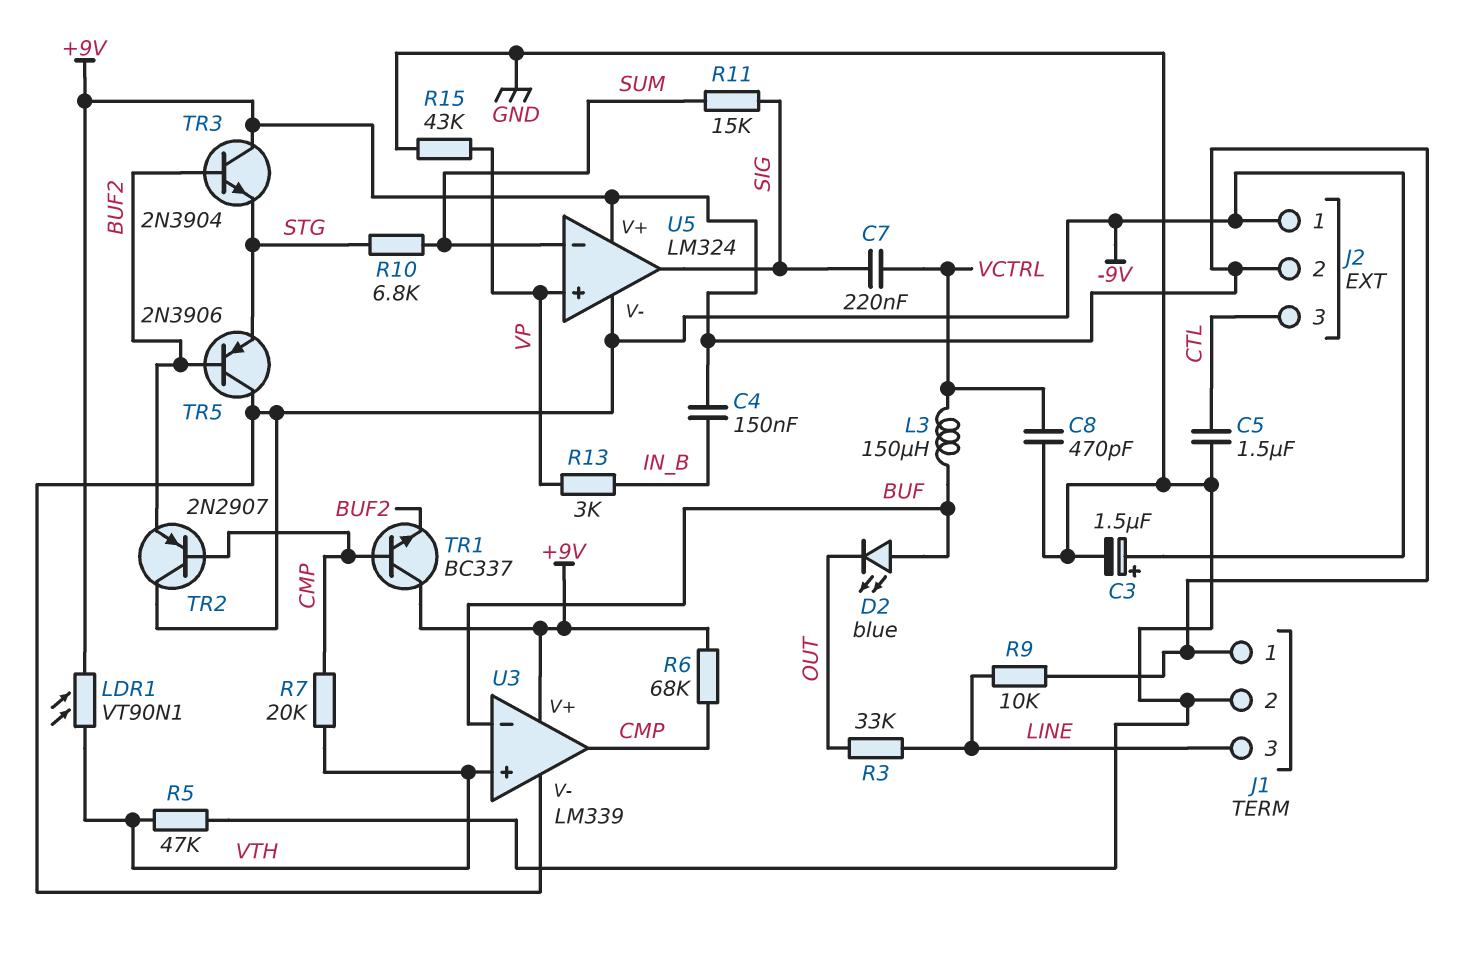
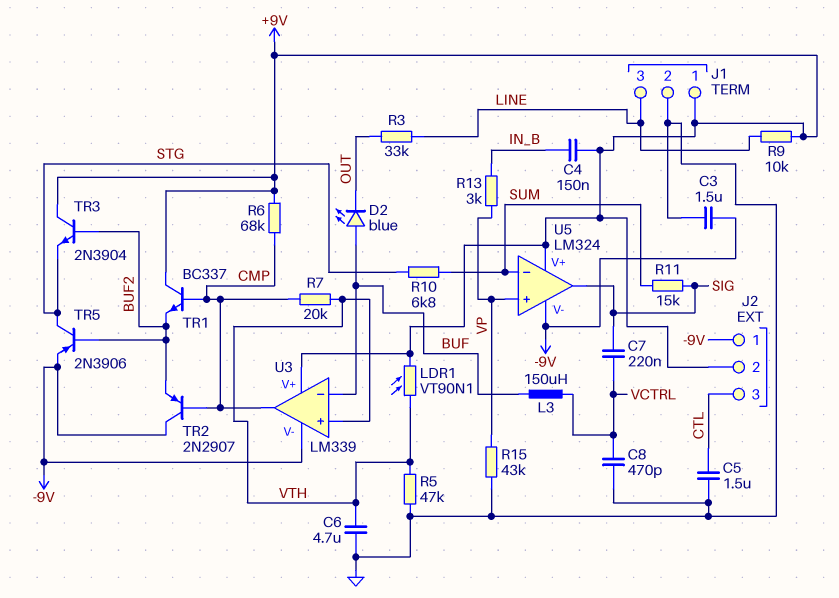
C3: 1.5uF (plus -9V, minus GND) -> 1.5uF (-9V, GND)
C6: none -> 4.7uF (GND, VTH)
TR5: PNP 2N3906 (B BUF2, C -9V, E STG) -> PNP 2N3906 (B BUF2, C STG, E -9V)

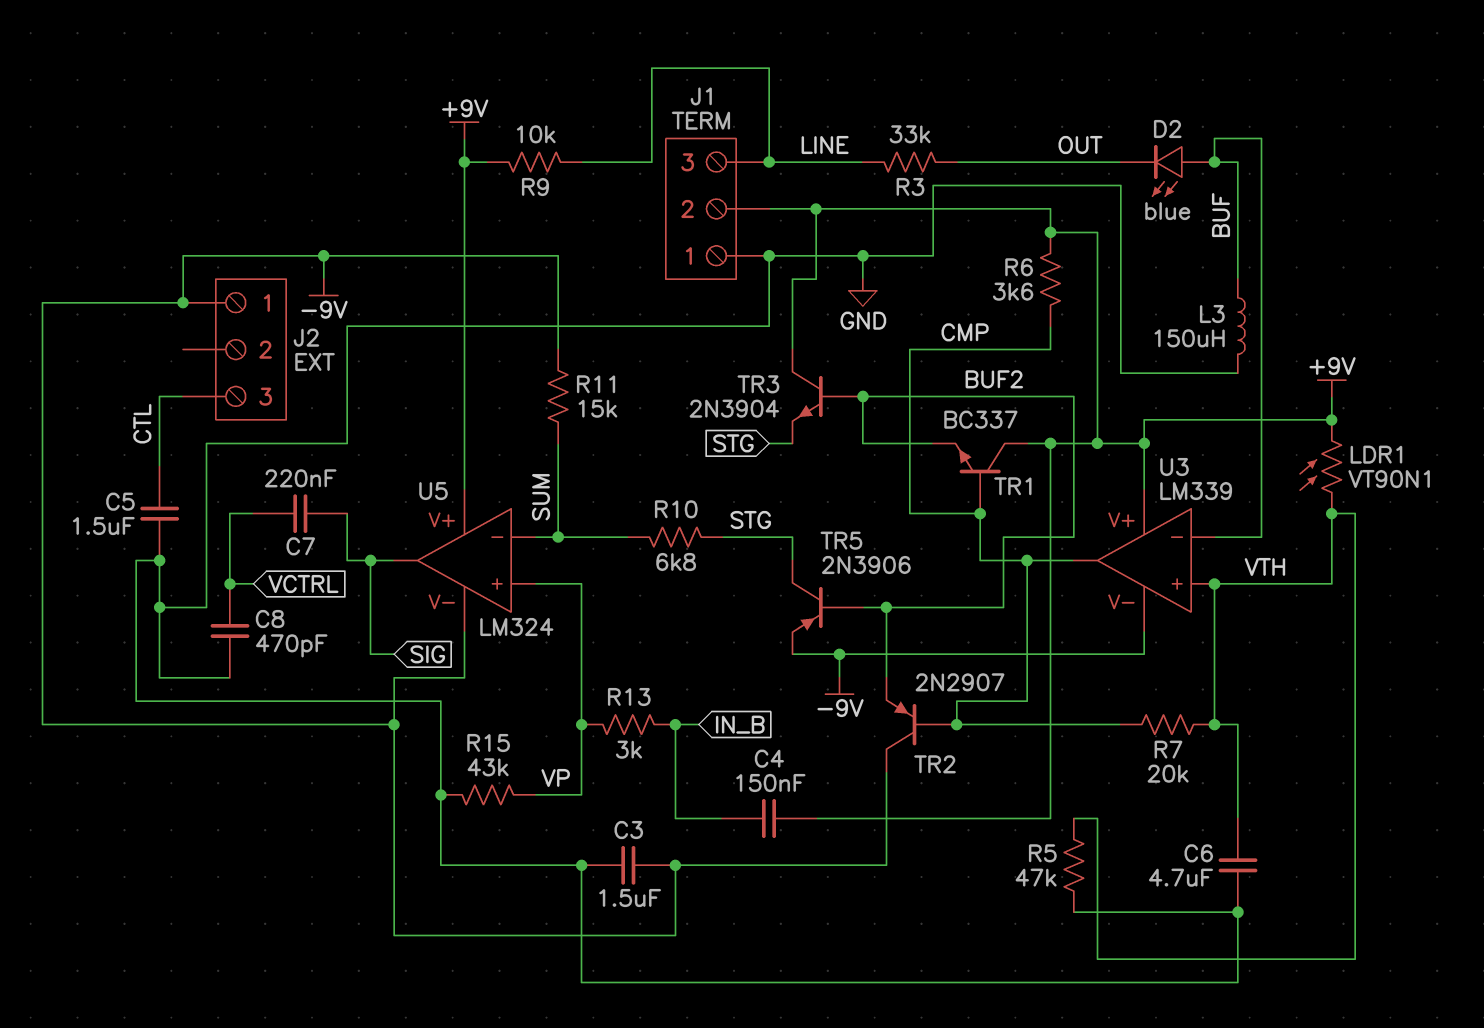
J1 pin 1: +9V -> GND
J1 pin 2: GND -> +9V
J2 pin 2: +9V -> none
L3: 150uH (BUF, VCTRL) -> 150uH (BUF, GND)
R6: 68k (+9V, CMP) -> 3.6k (+9V, CMP)
R11: 15k (SIG, SUM) -> 15k (-9V, SUM)

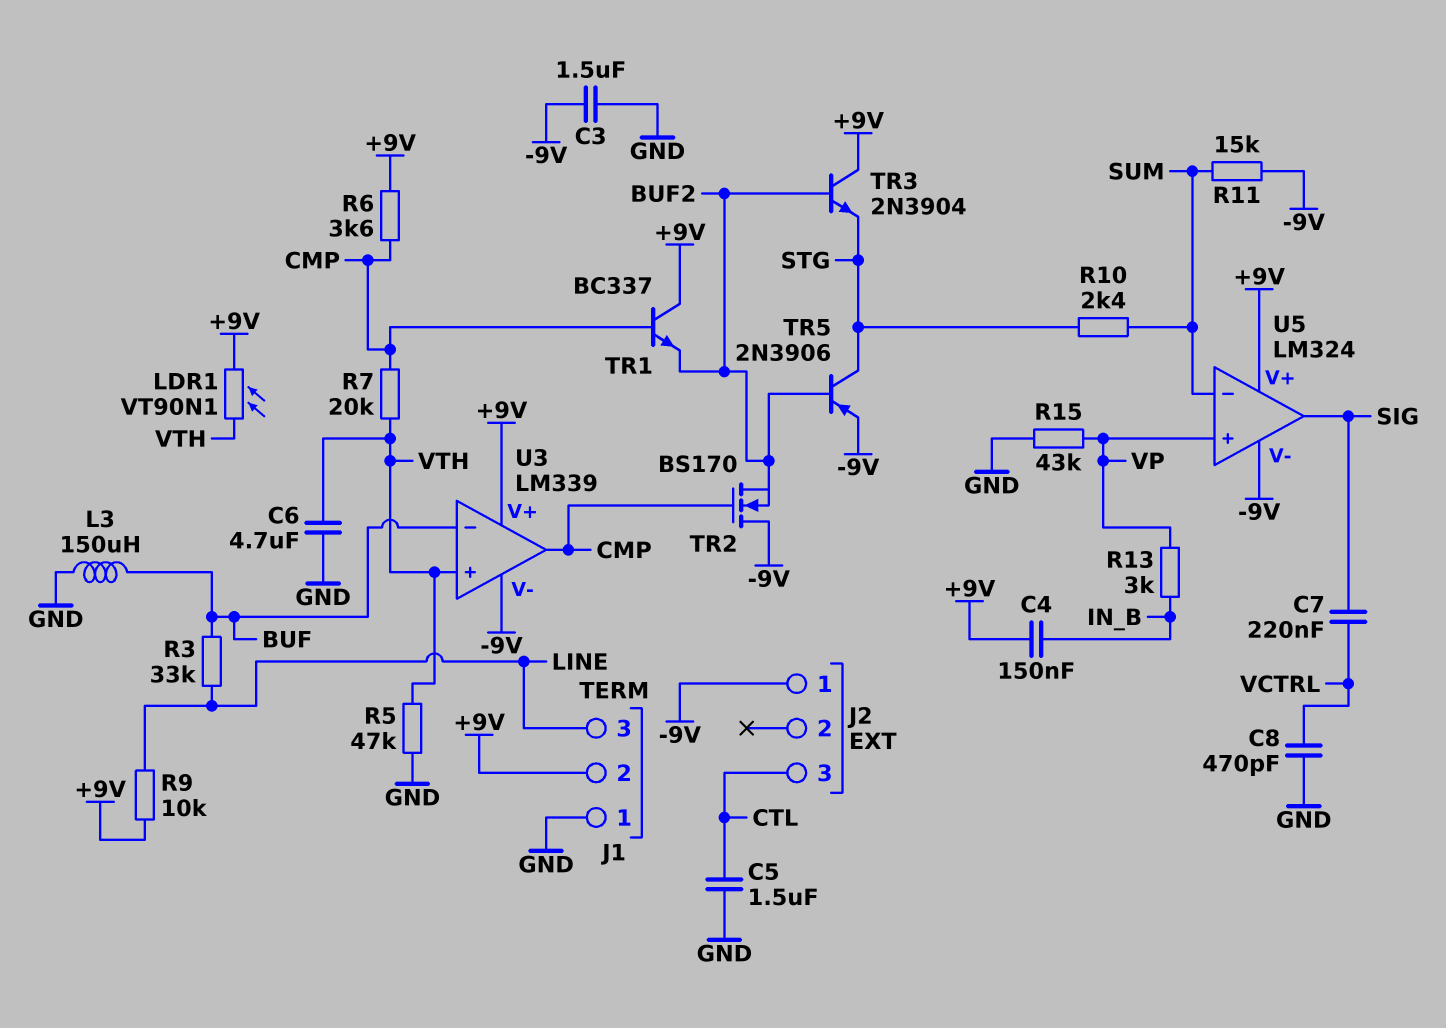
D2: LED blue (A BUF, K OUT) -> none
R3: 33k (LINE, OUT) -> 33k (BUF, LINE)
R10: 6.8k (STG, SUM) -> 2.4k (STG, SUM)
TR2: PNP 2N2907 (B CMP, C -9V, E BUF2) -> NMOS BS170 (G CMP, D -9V, S BUF2)

